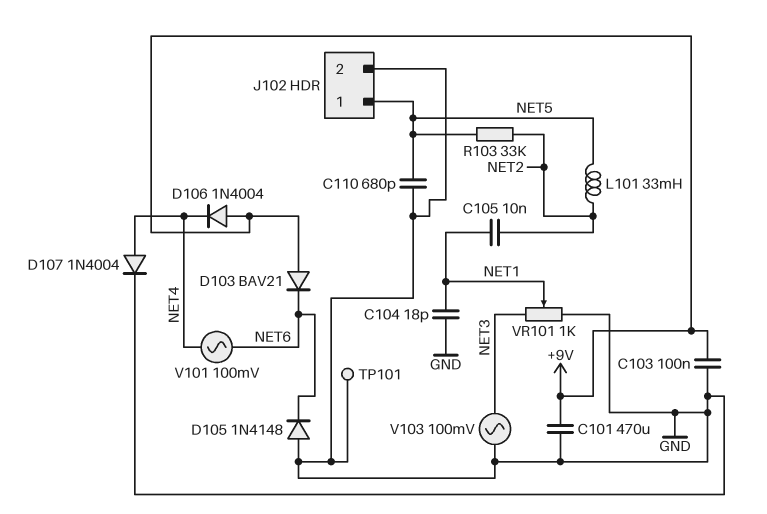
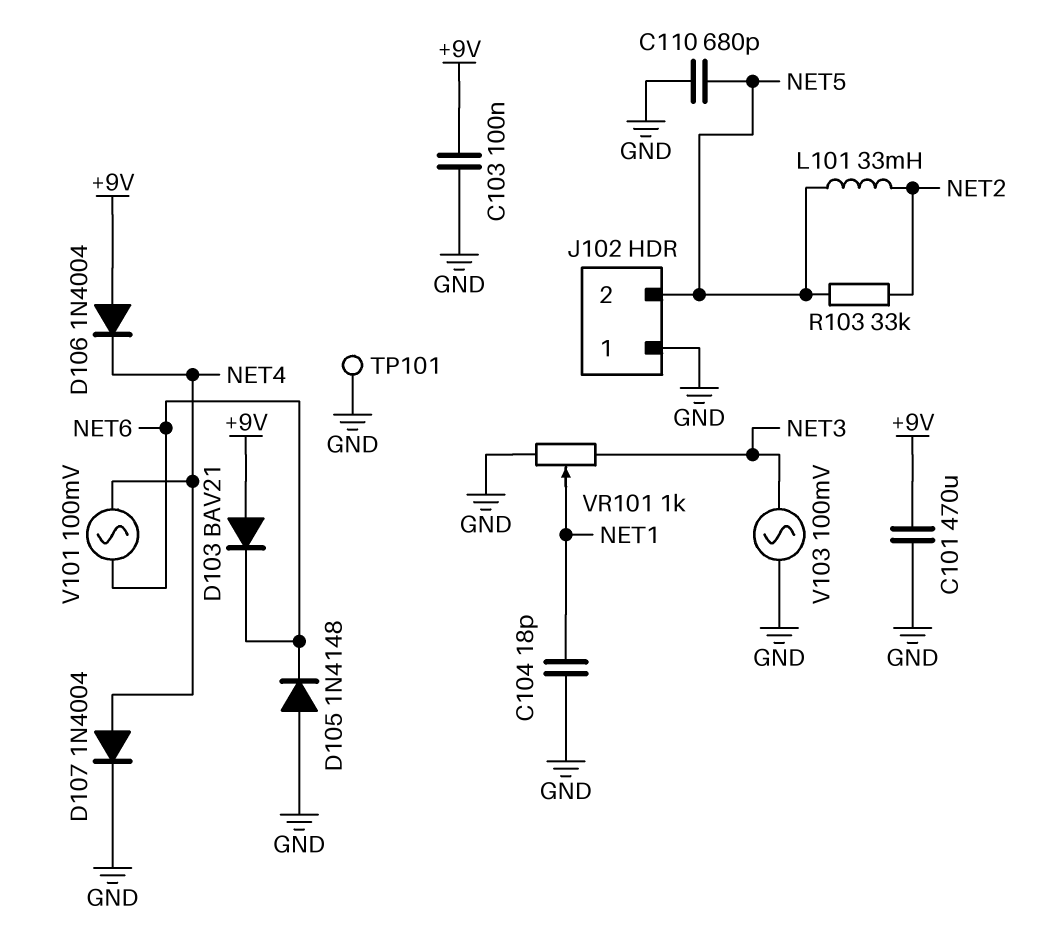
C105: 10nF (NET1, NET2) -> none
J102 pin 1: NET5 -> GND
J102 pin 2: GND -> NET5

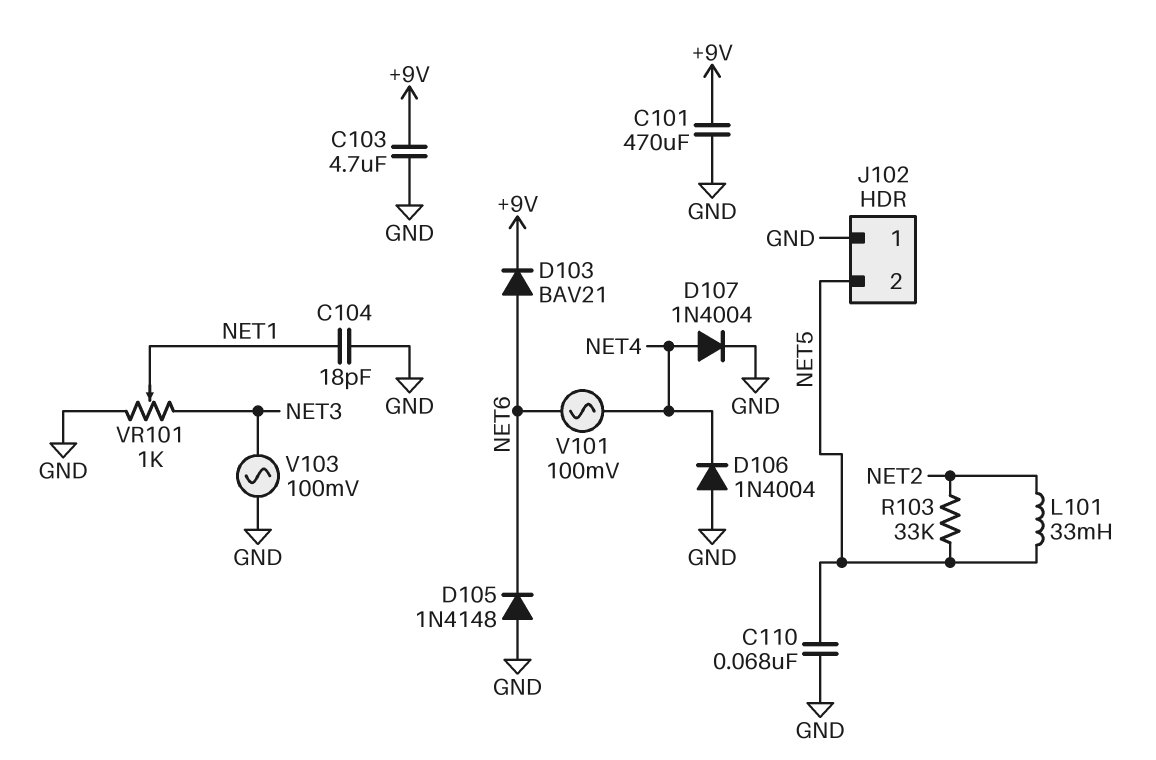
C103: 100nF (+9V, GND) -> 4.7uF (+9V, GND)
C110: 680pF (GND, NET5) -> 68nF (GND, NET5)
D103: diode BAV21 (A +9V, K NET6) -> diode BAV21 (A NET6, K +9V)
D106: diode 1N4004 (A +9V, K NET4) -> diode 1N4004 (A GND, K NET4)
TP101: test point (GND) -> none

